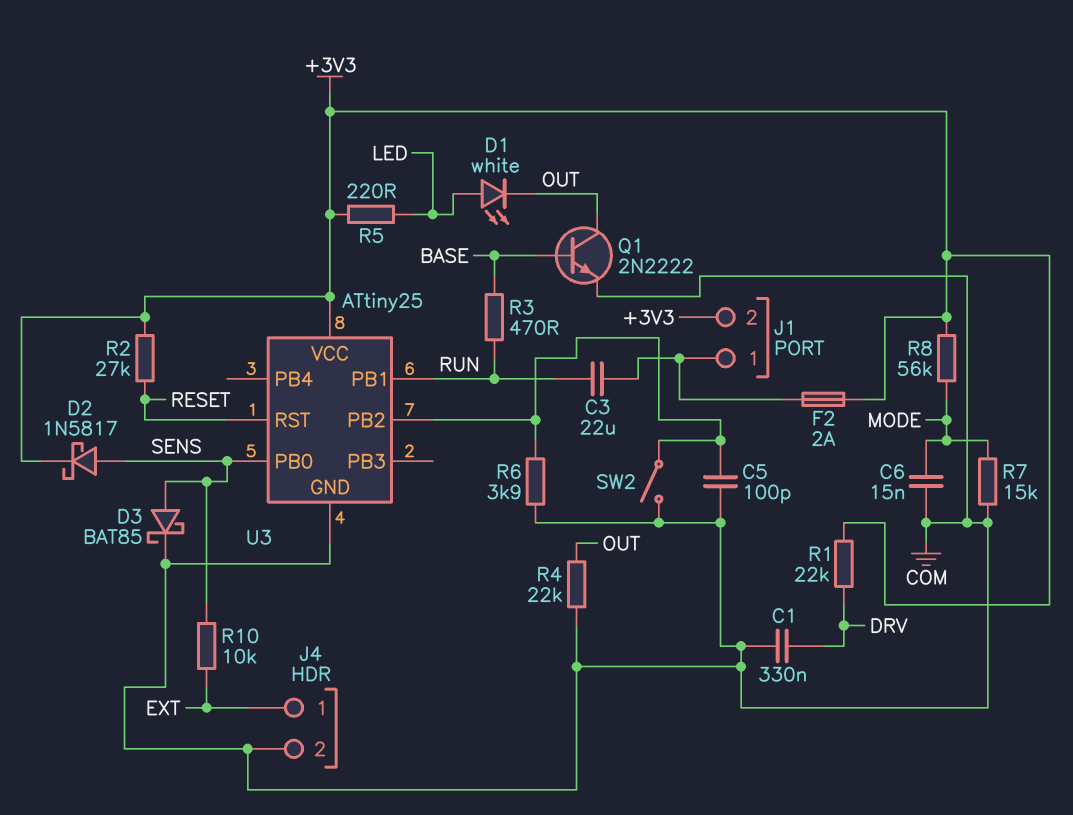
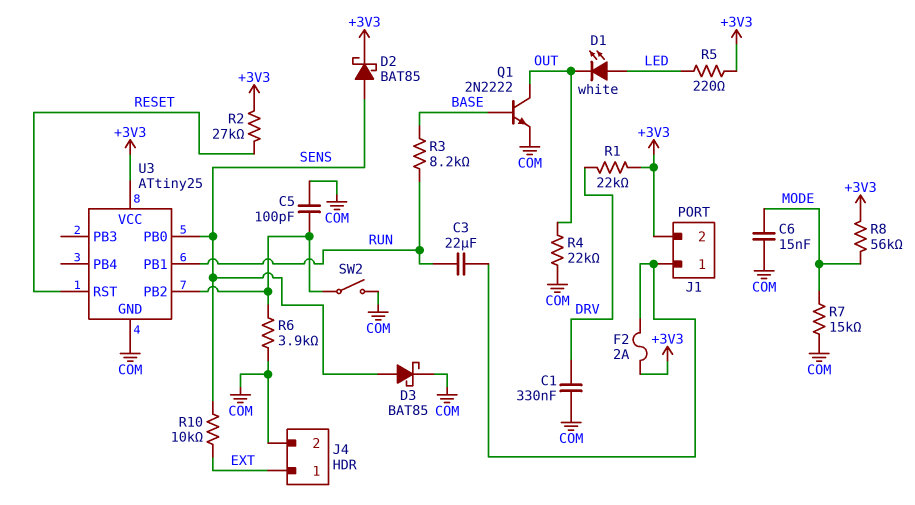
D2: schottky 1N5817 (A SENS, K +3V3) -> schottky BAT85 (A SENS, K +3V3)
R3: 470 (BASE, RUN) -> 8.2k (BASE, RUN)

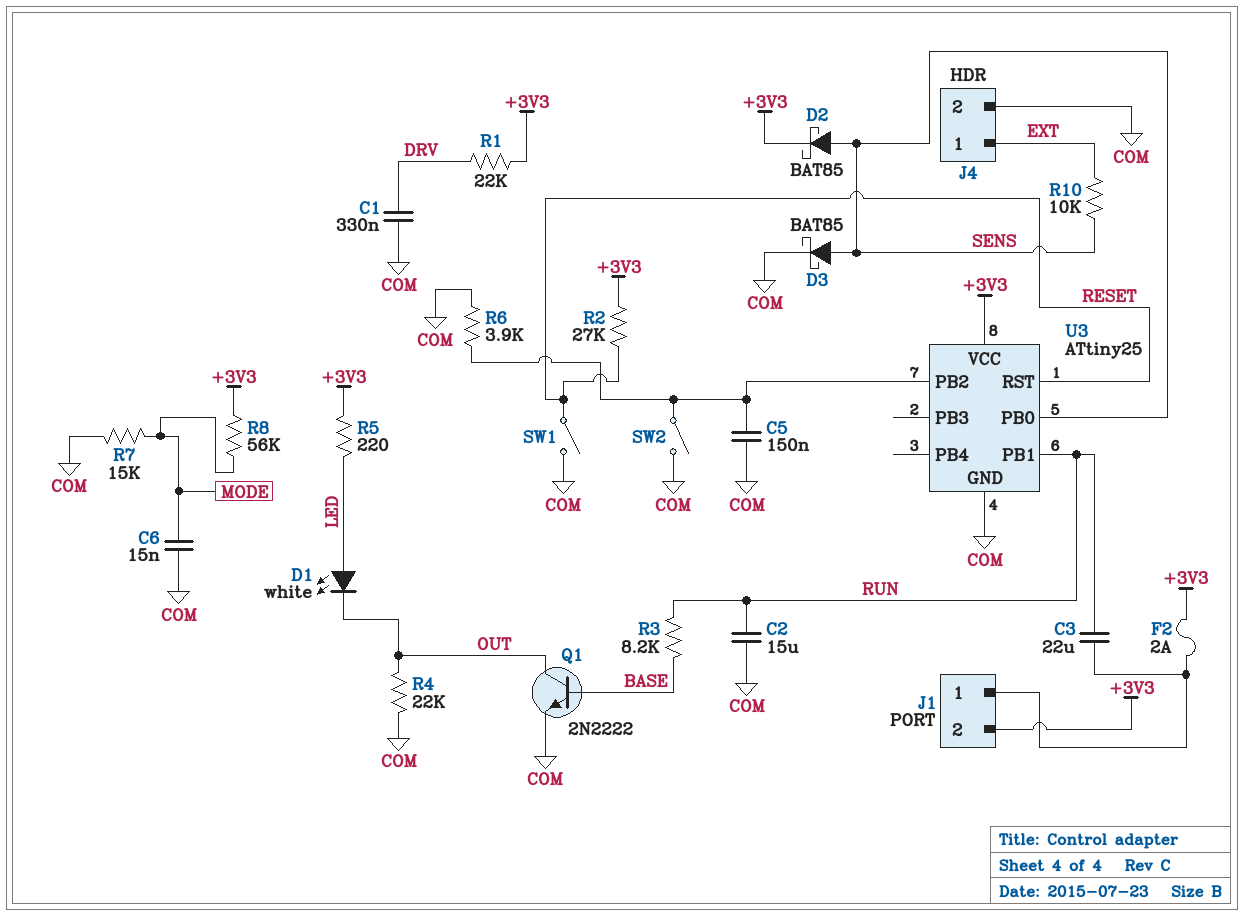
C2: none -> 15uF (COM, RUN)
C5: 100pF (COM, U3/PB2) -> 150nF (COM, U3/PB2)
SW1: none -> switch (COM, RESET)

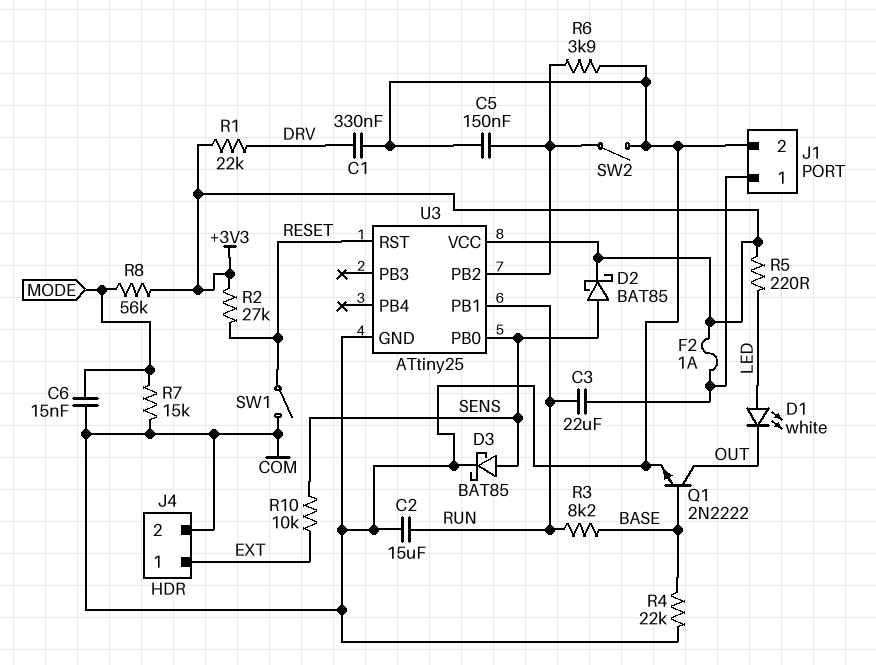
F2: 2A (+3V3, J1/1) -> 1A (+3V3, J1/1)
J1 pin 2: +3V3 -> COM
R4: 22k (COM, OUT) -> 22k (BASE, COM)

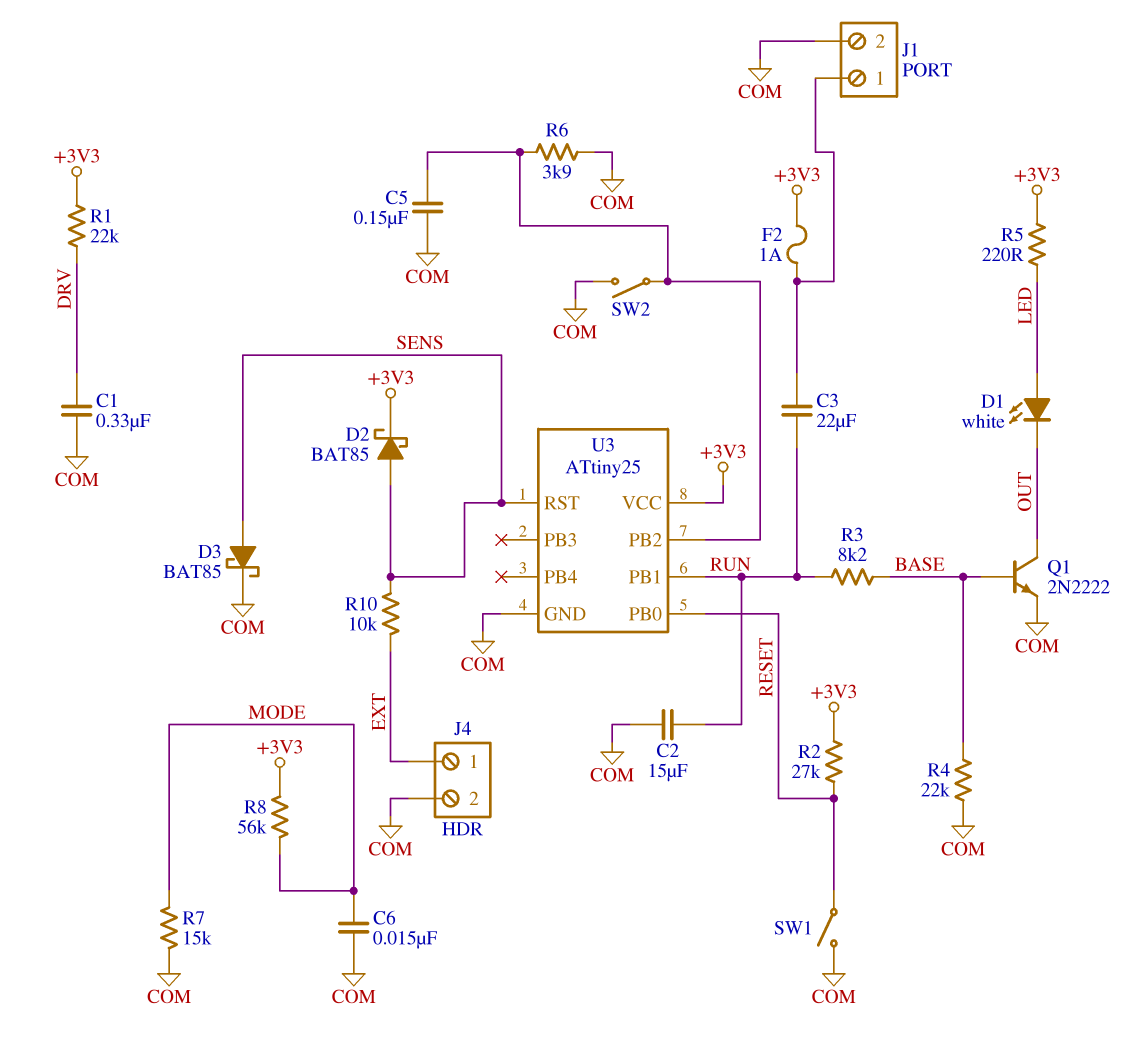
U3 pin PB0: SENS -> RESET
U3 pin RST: RESET -> SENS

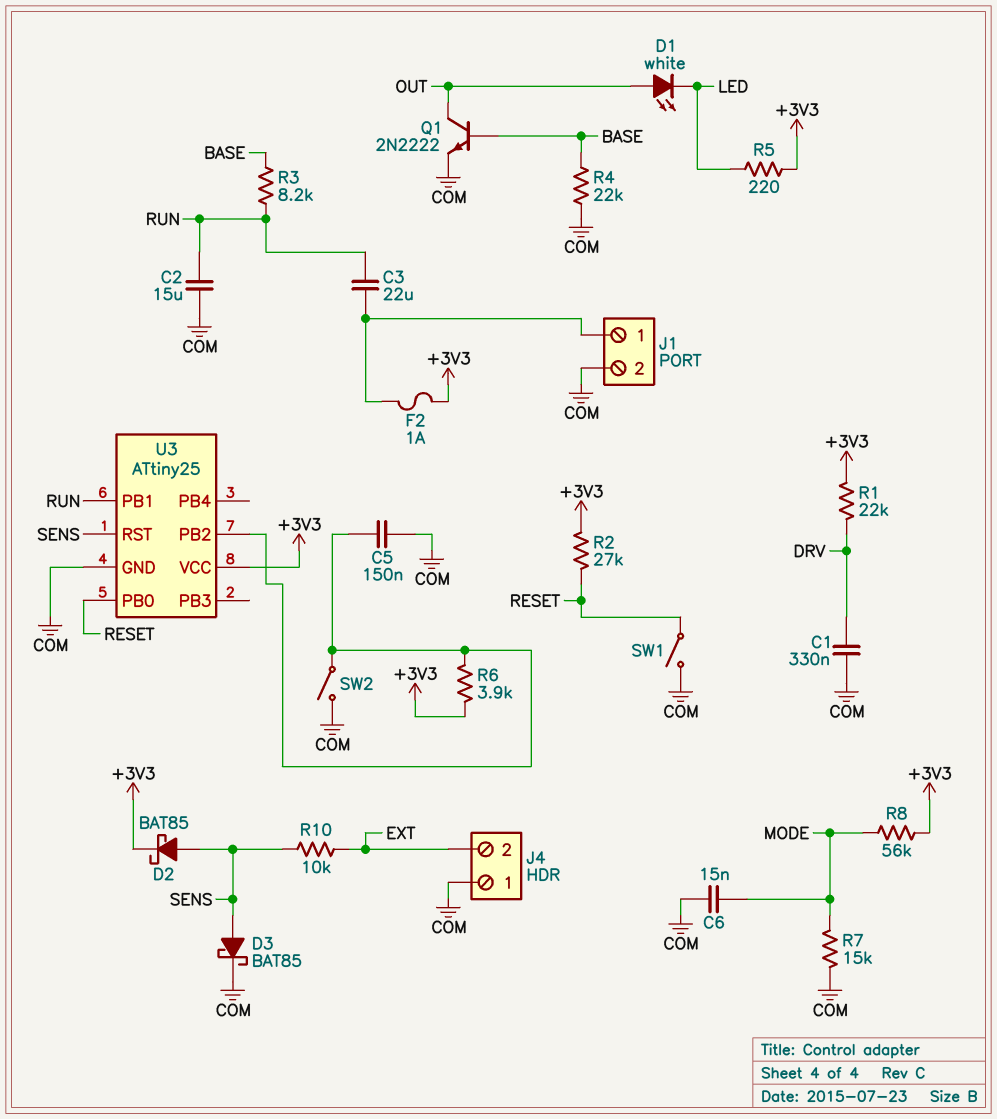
D1: LED white (A LED, K OUT) -> LED white (A OUT, K LED)
J4 pin 1: EXT -> COM
J4 pin 2: COM -> EXT
R6: 3.9k (COM, U3/PB2) -> 3.9k (+3V3, U3/PB2)

